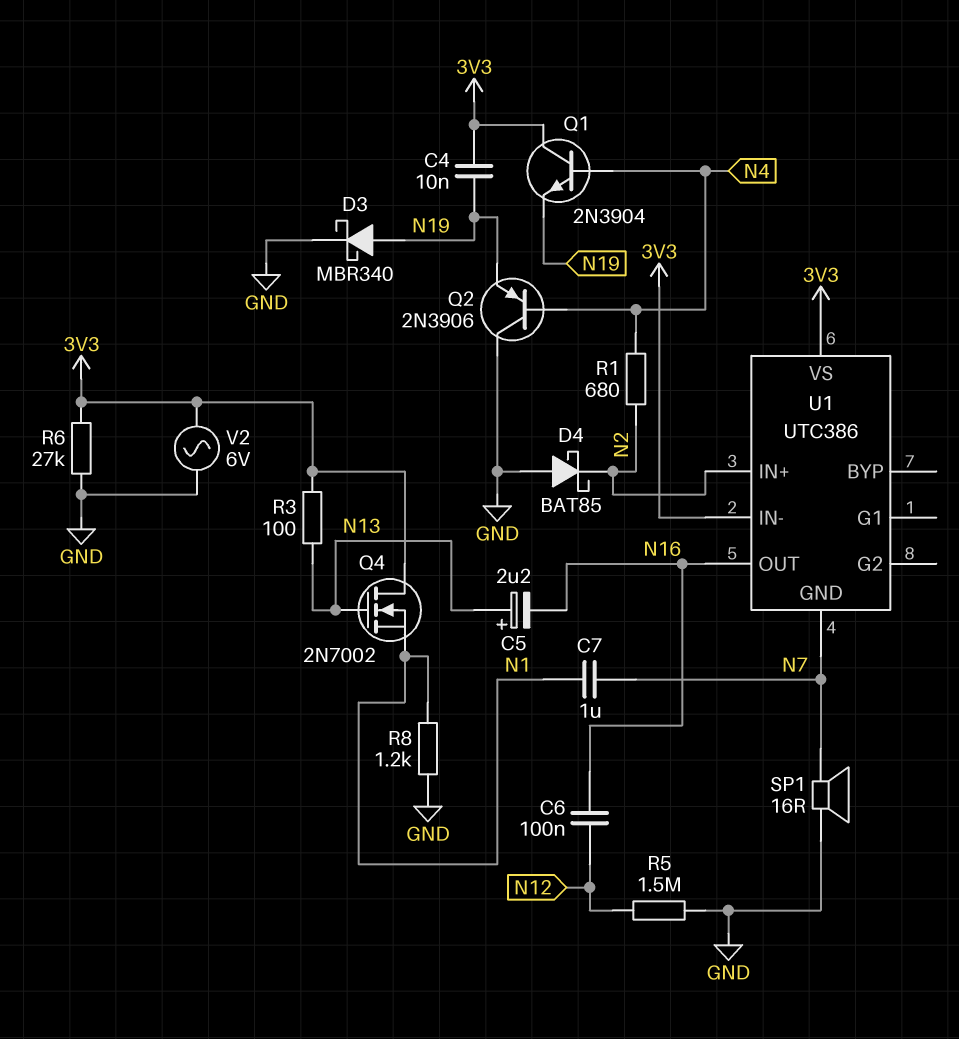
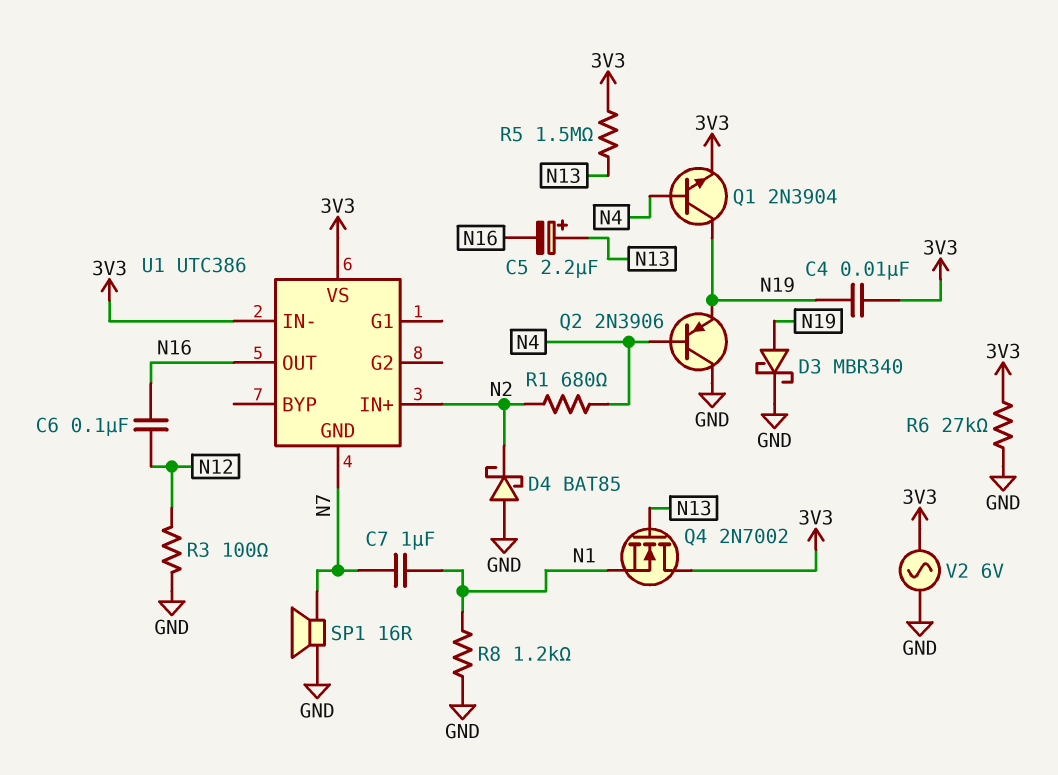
Q1: NPN 2N3904 (B N4, C 3V3, E N19) -> NPN 2N3904 (B N4, C N19, E 3V3)
R3: 100 (3V3, N13) -> 100 (GND, N12)
R5: 1.5M (GND, N12) -> 1.5M (3V3, N13)

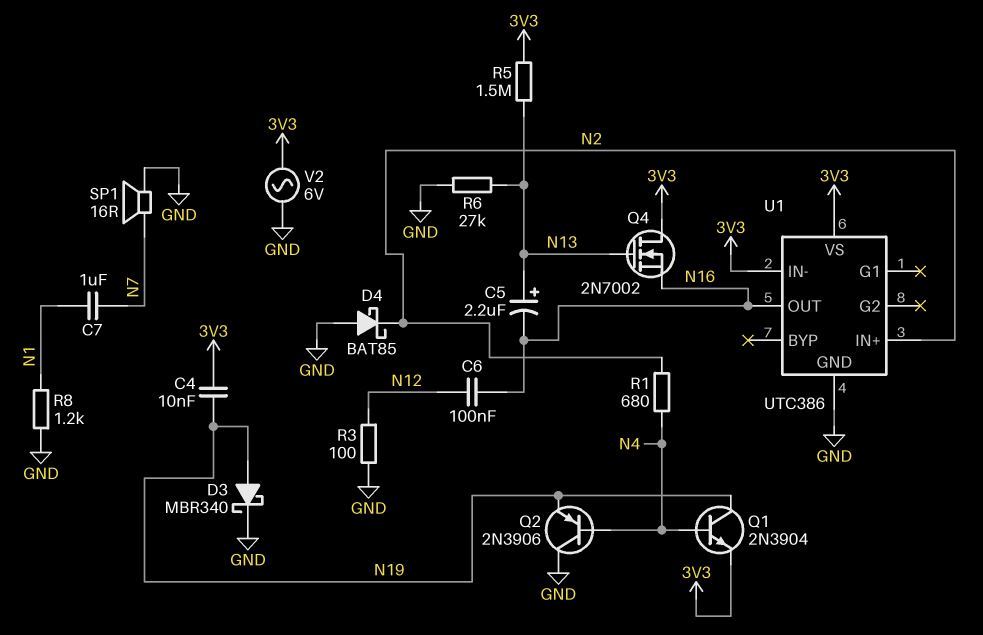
Q4: NMOS 2N7002 (G N13, D 3V3, S N1) -> NMOS 2N7002 (G N13, D 3V3, S N16)
R6: 27k (3V3, GND) -> 27k (GND, N13)
U1 pin GND: N7 -> GND

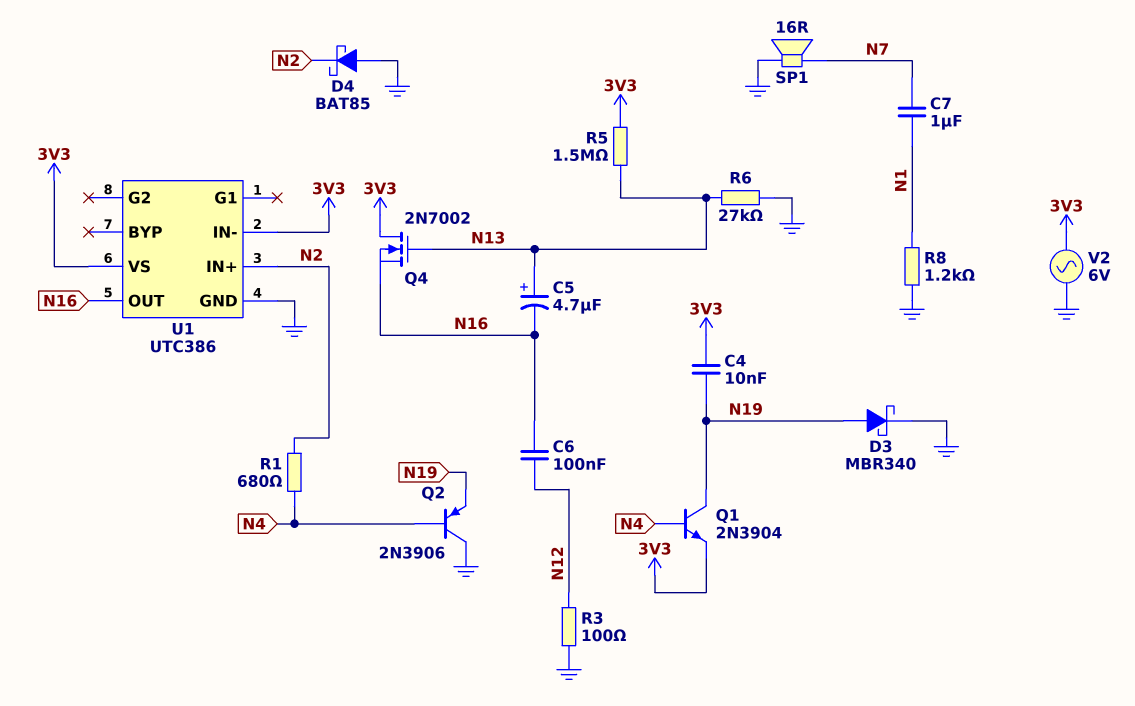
C5: 2.2uF (plus N13, minus N16) -> 4.7uF (plus N13, minus N16)

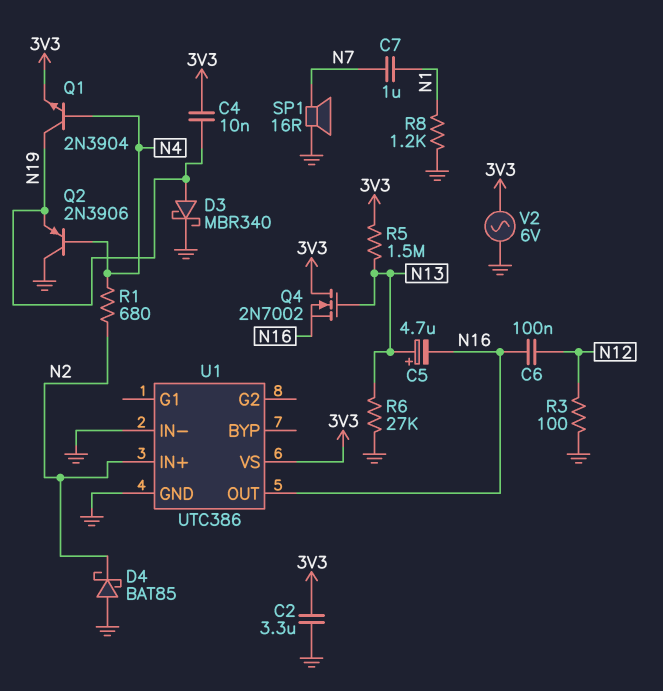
C2: none -> 3.3uF (3V3, GND)
U1 pin IN-: 3V3 -> GND

